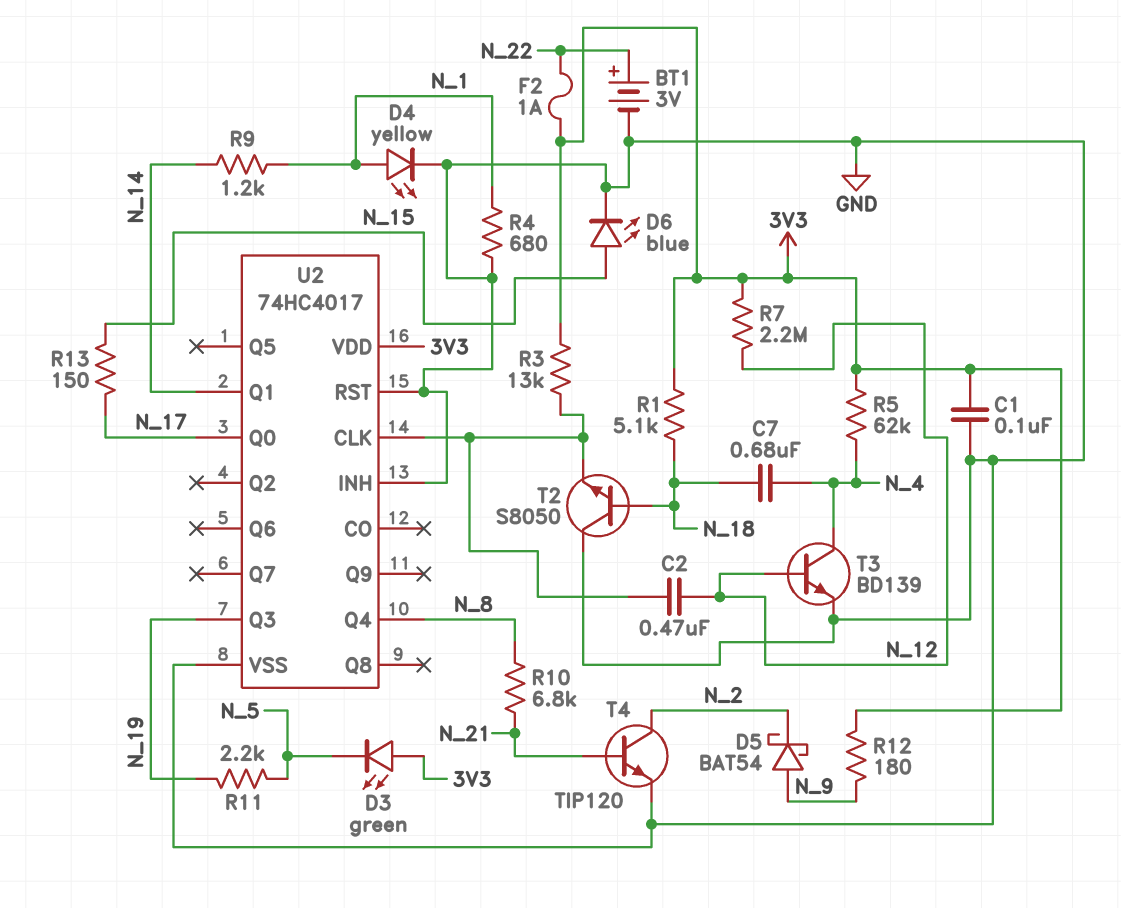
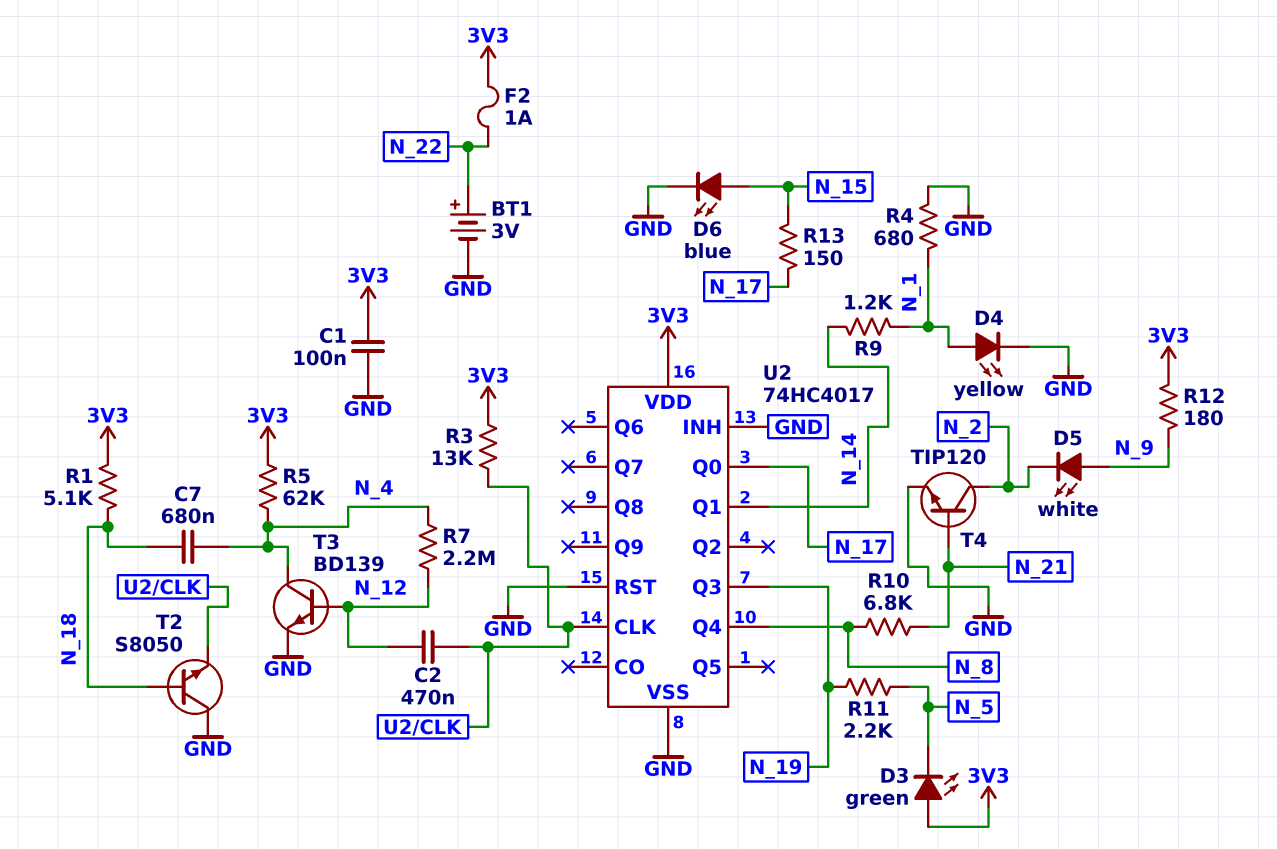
D5: schottky BAT54 (A N_9, K N_2) -> LED white (A N_9, K N_2)
R7: 2.2M (3V3, N_12) -> 2.2M (N_4, N_12)

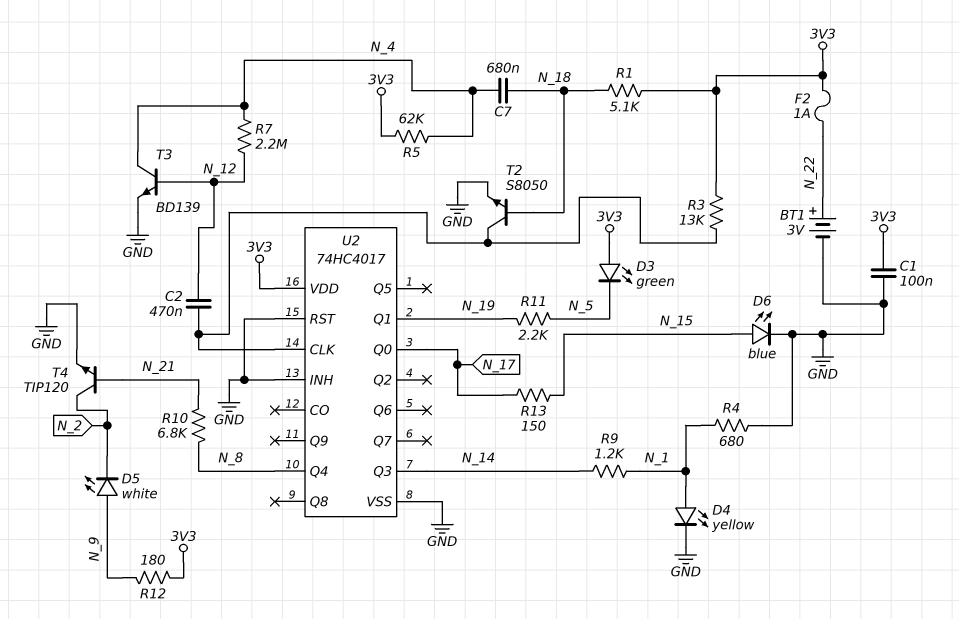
T2: NPN S8050 (B N_18, C GND, E U2/CLK) -> NPN S8050 (B N_18, C U2/CLK, E GND)
U2 pin Q1: N_14 -> N_19
U2 pin Q3: N_19 -> N_14

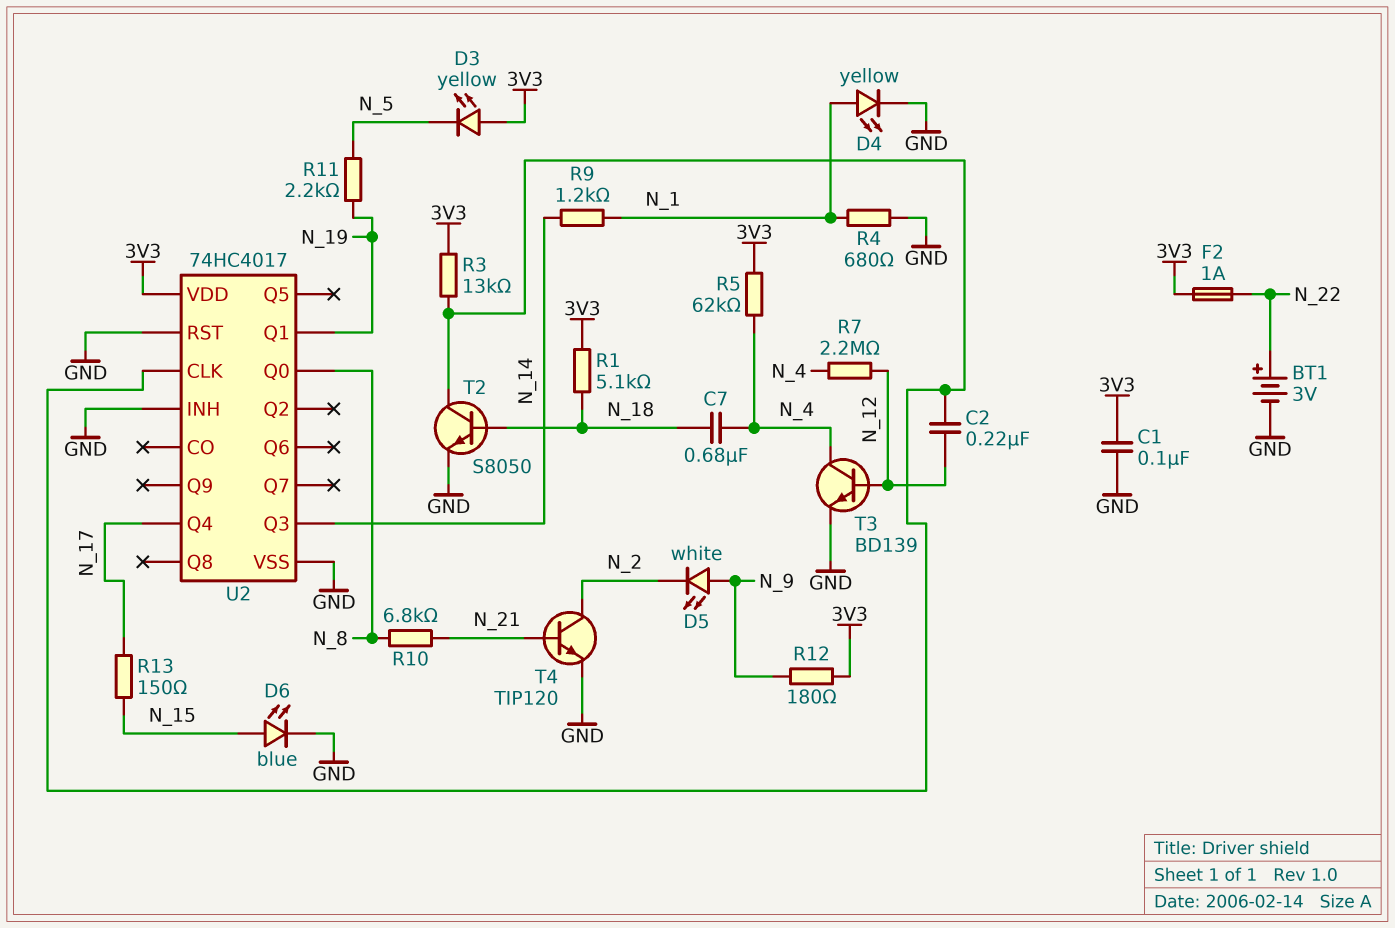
C2: 470nF (N_12, U2/CLK) -> 220nF (N_12, U2/CLK)
D3: LED green (A 3V3, K N_5) -> LED yellow (A 3V3, K N_5)
U2 pin Q0: N_17 -> N_8
U2 pin Q4: N_8 -> N_17

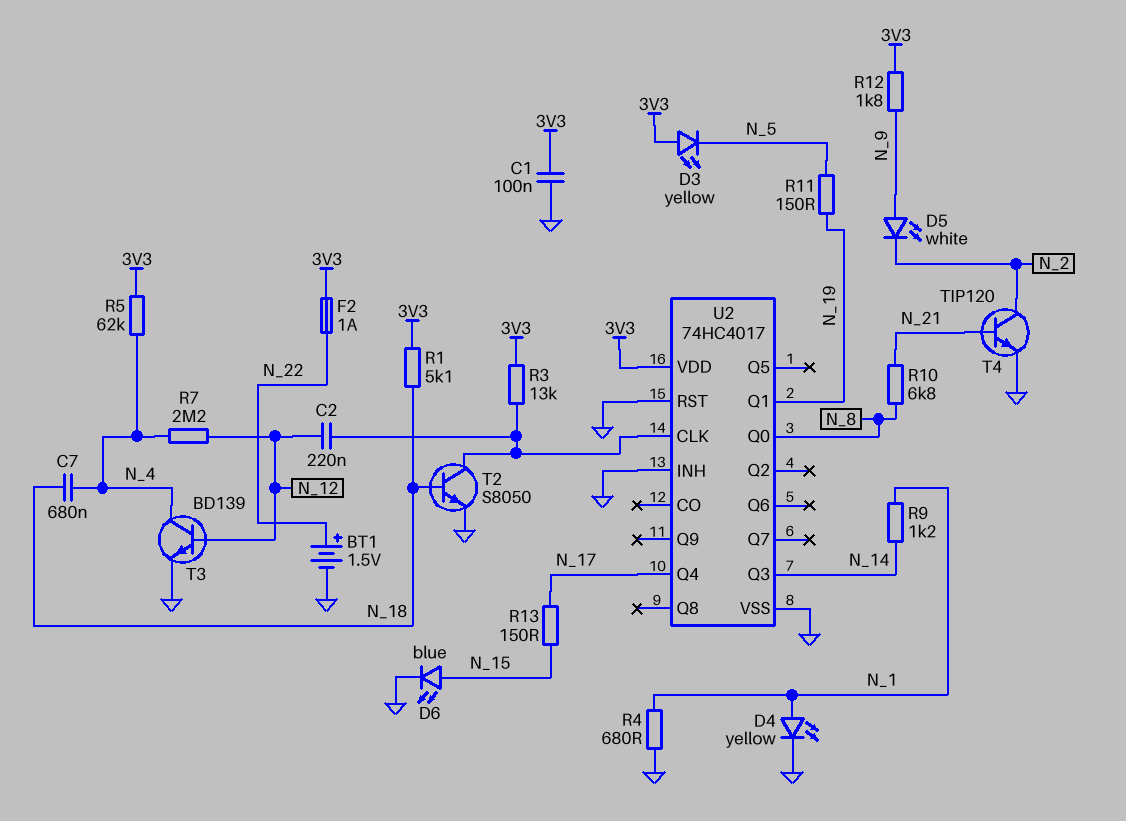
BT1: 3V (plus N_22, minus GND) -> 1.5V (plus N_22, minus GND)
R11: 2.2k (N_5, N_19) -> 150 (N_5, N_19)
R12: 180 (3V3, N_9) -> 1.8k (3V3, N_9)

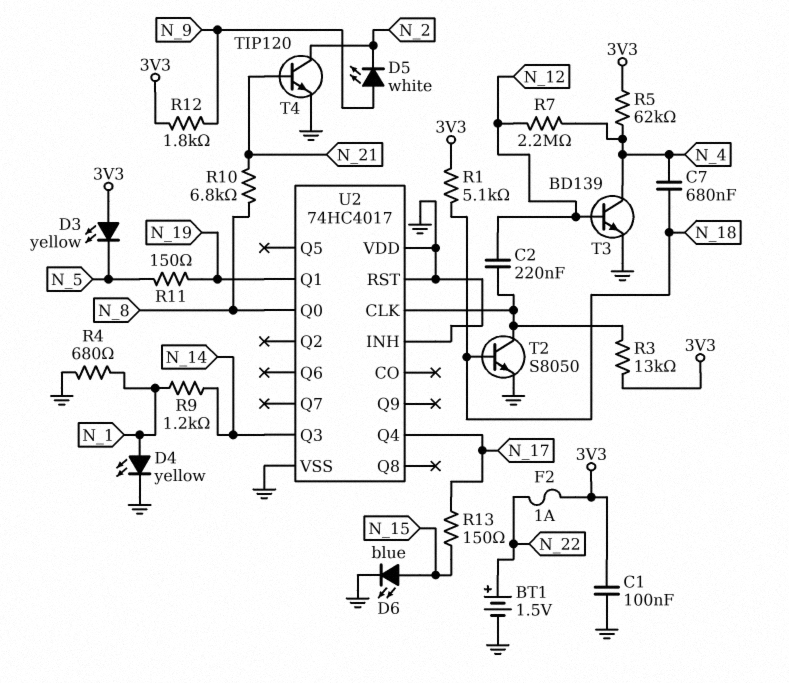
U2 pin VDD: 3V3 -> GND

